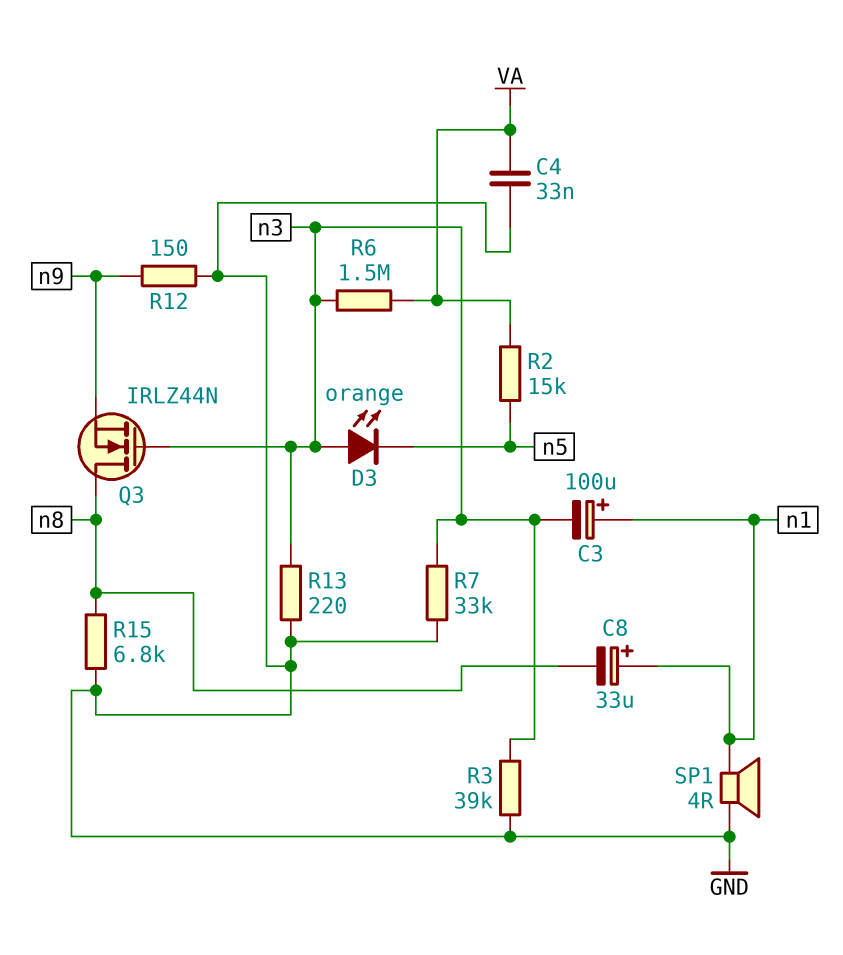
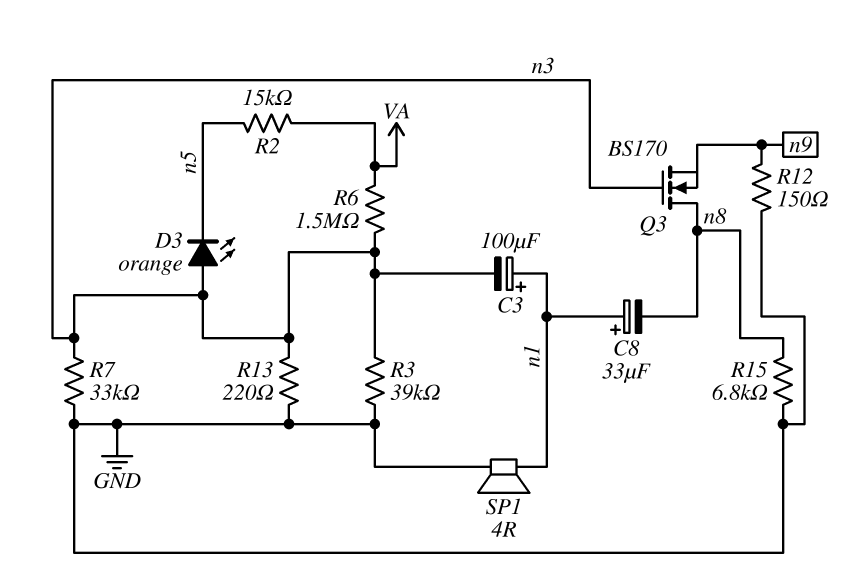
C4: 33nF (GND, VA) -> none
Q3: NMOS IRLZ44N (G n3, D n8, S n9) -> NMOS BS170 (G n3, D n8, S n9)

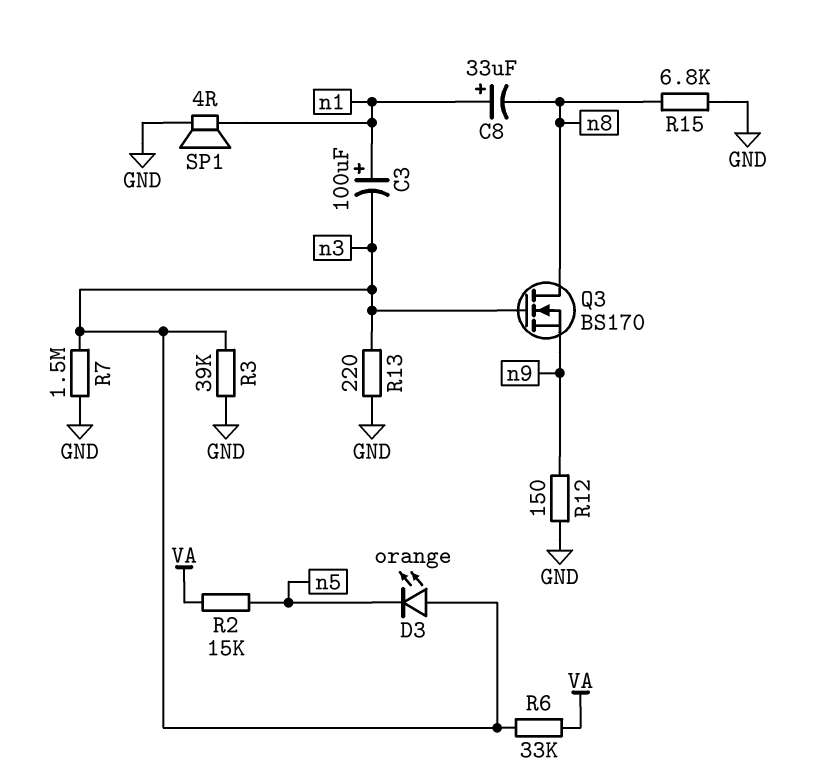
R6: 1.5M (VA, n3) -> 33k (VA, n3)
R7: 33k (GND, n3) -> 1.5M (GND, n3)

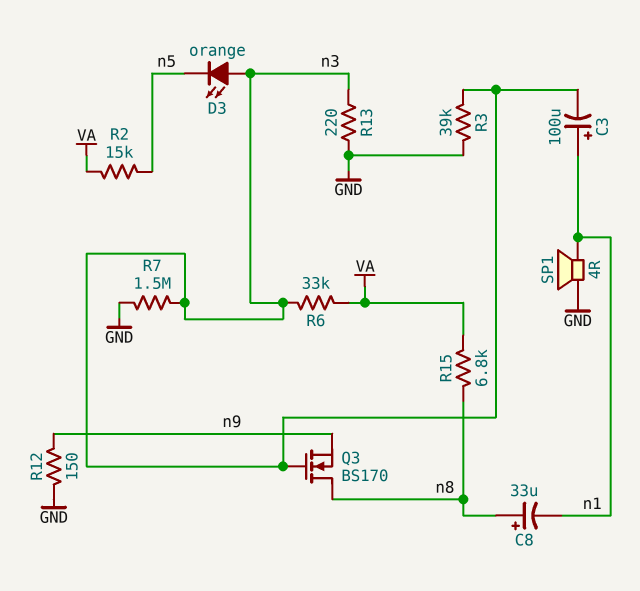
C8: 33uF (plus n1, minus n8) -> 33uF (plus n8, minus n1)
R15: 6.8k (GND, n8) -> 6.8k (VA, n8)

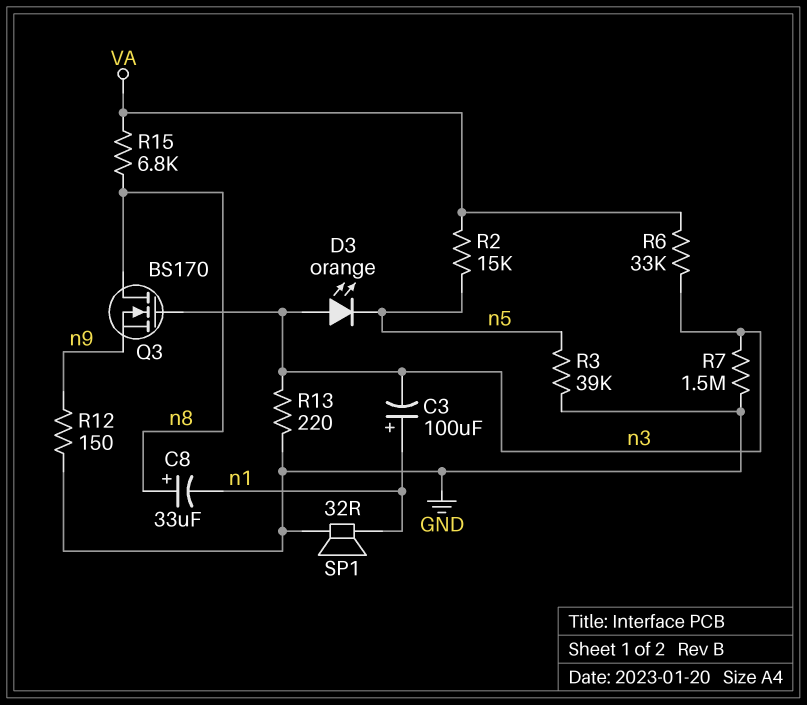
R3: 39k (GND, n3) -> 39k (GND, n5)
SP1: speaker 4R (GND, n1) -> speaker 32R (GND, n1)

